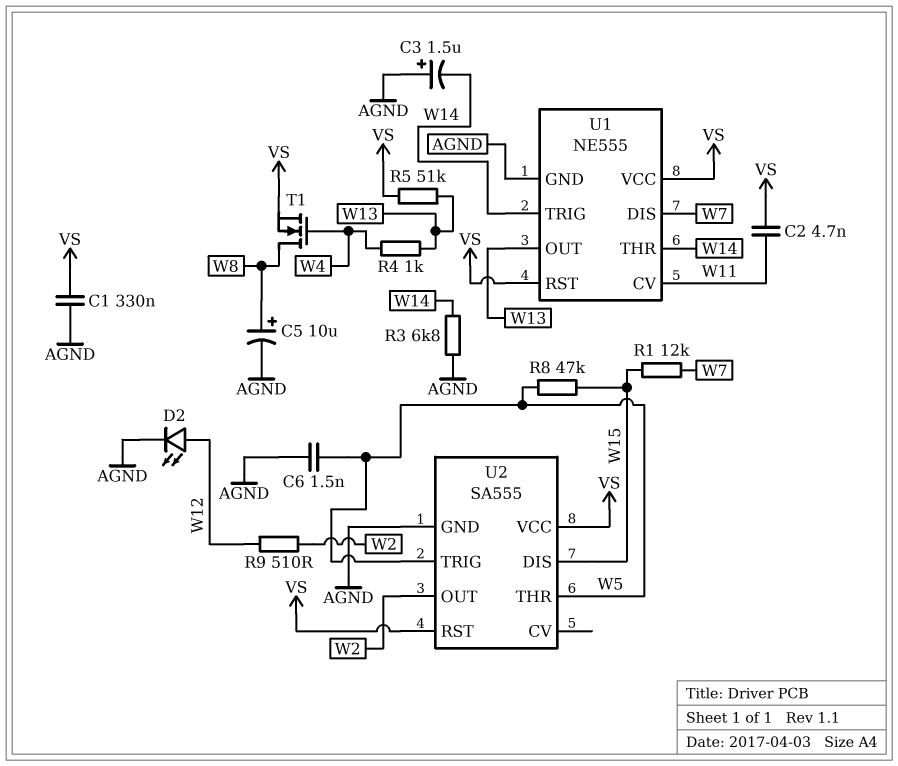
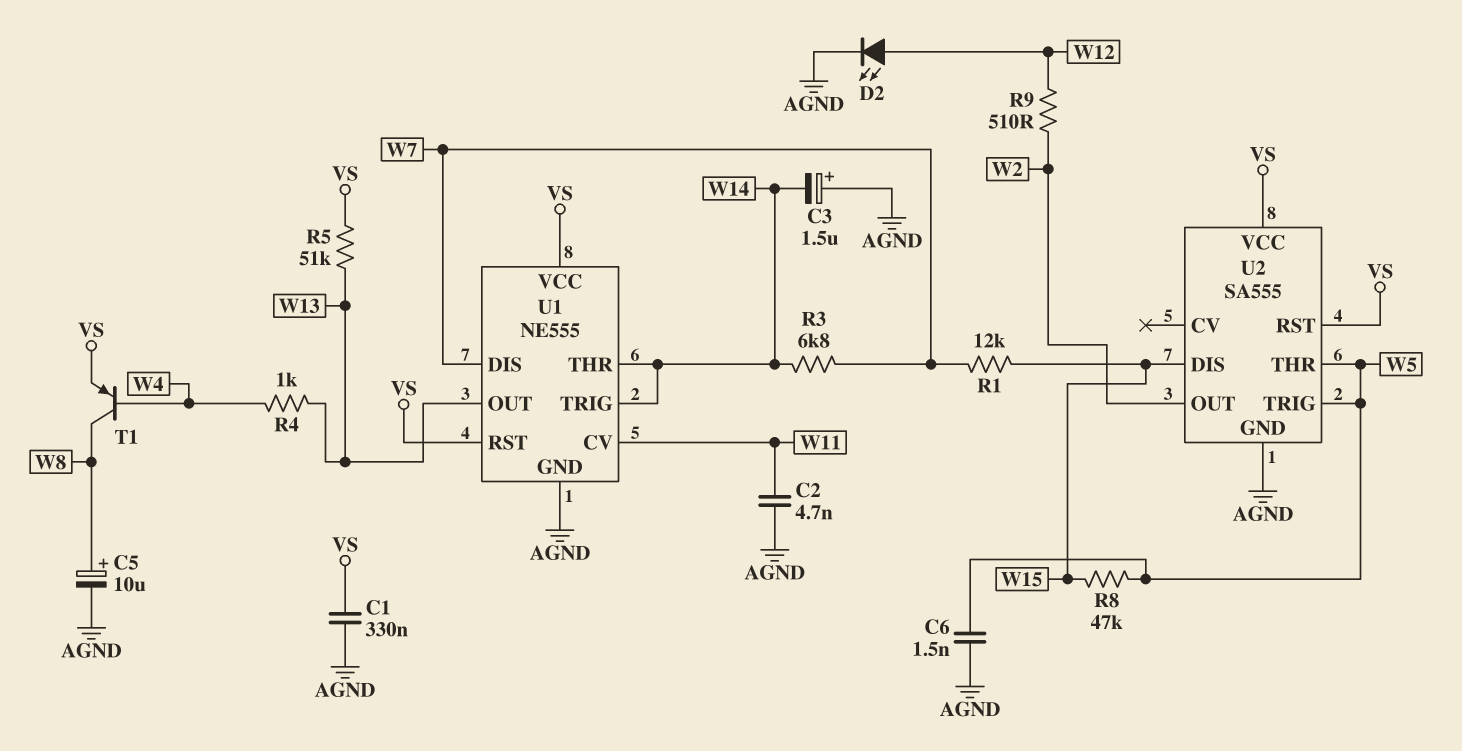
C2: 4.7nF (VS, W11) -> 4.7nF (AGND, W11)
R3: 6.8k (AGND, W14) -> 6.8k (W7, W14)
T1: NMOS (G W4, D W8, S VS) -> PNP (B W4, C W8, E VS)

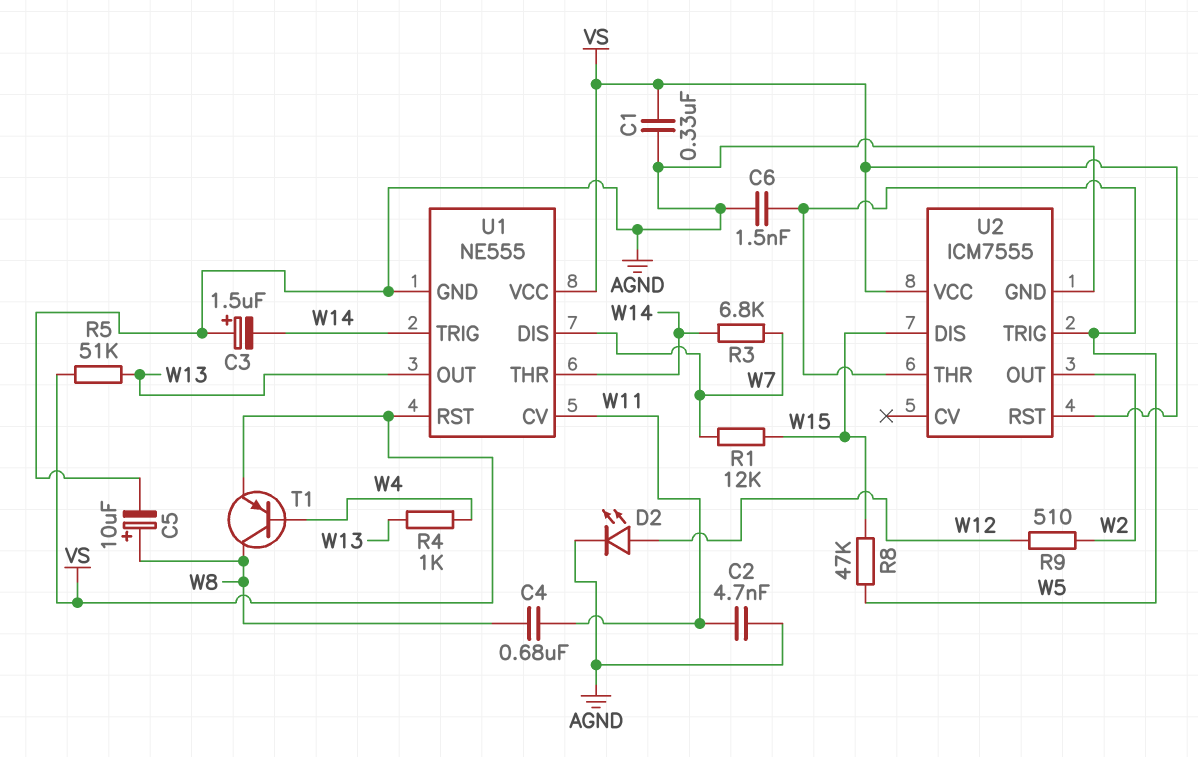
C4: none -> 680nF (W8, W11)
U2: SA555 -> ICM7555

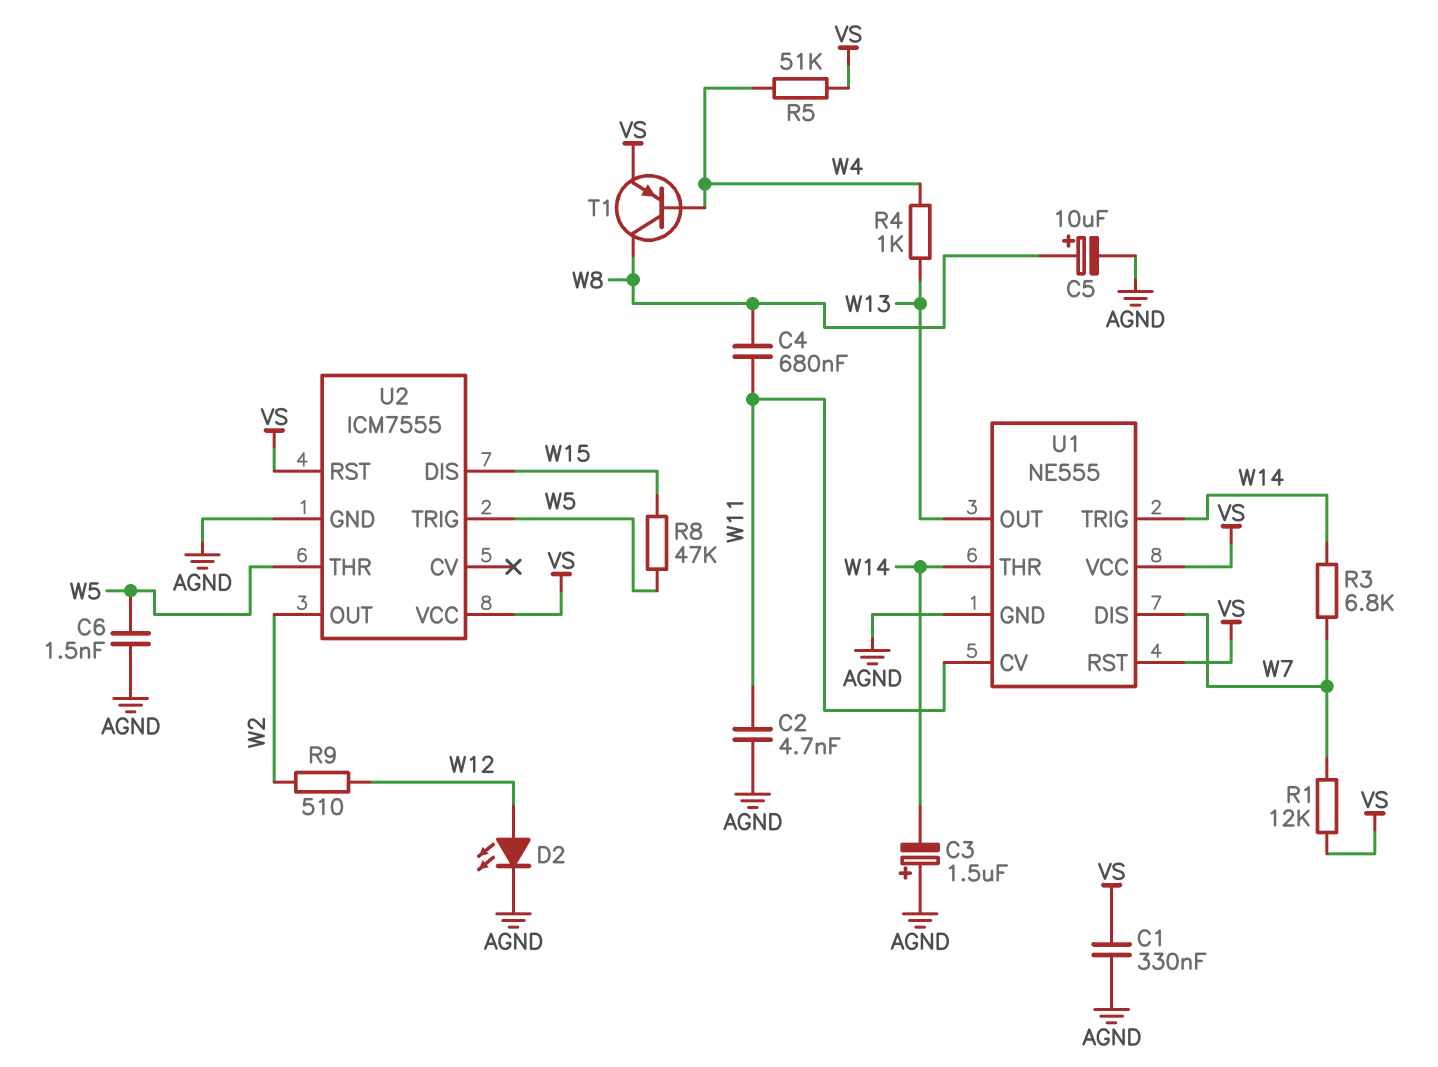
R1: 12k (W7, W15) -> 12k (VS, W7)
R5: 51k (VS, W13) -> 51k (VS, W4)

